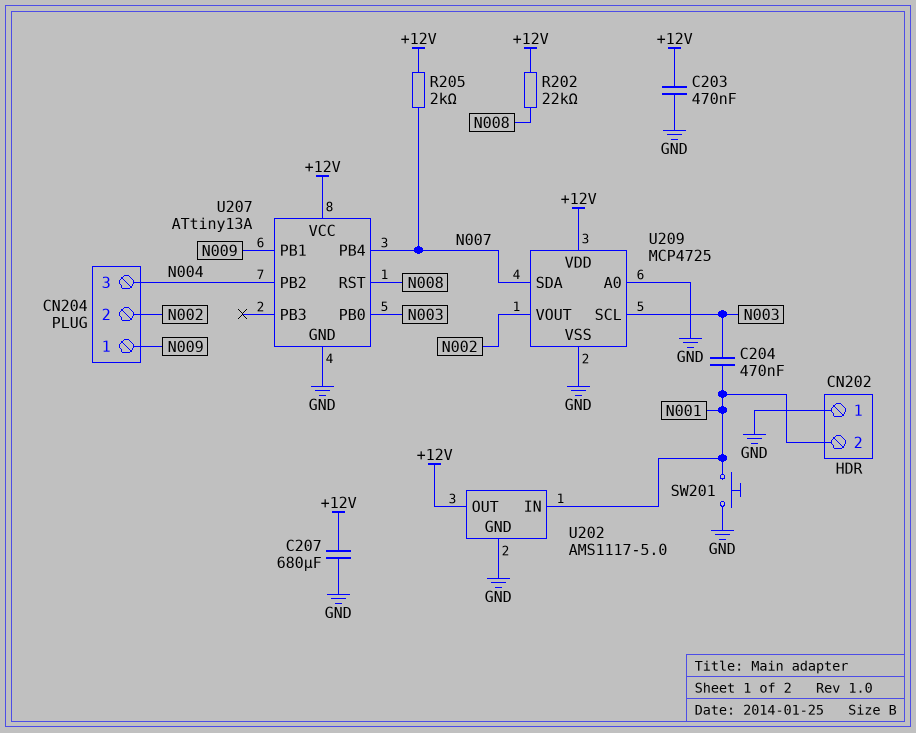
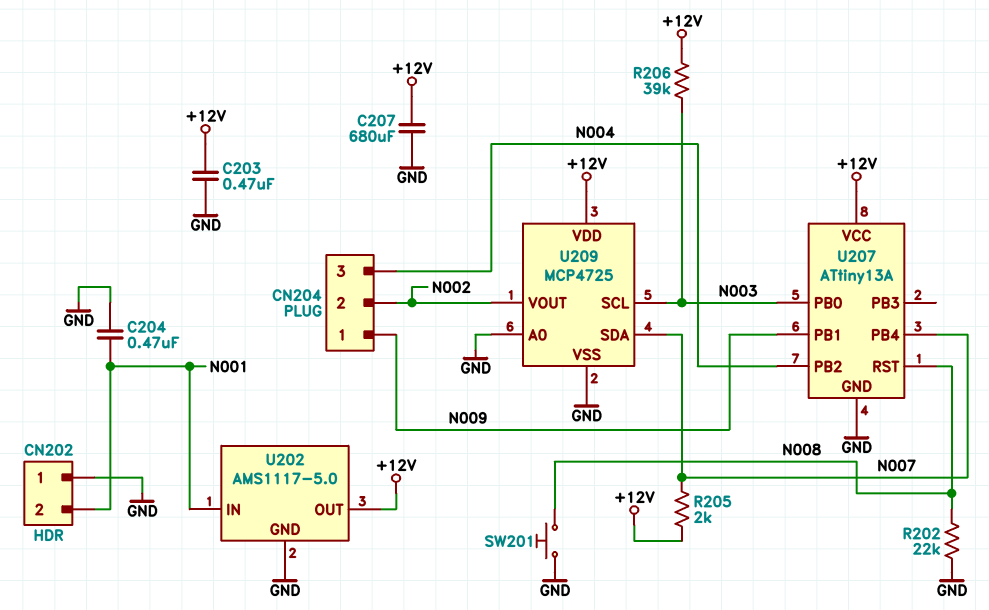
C204: 470nF (N001, N003) -> 470nF (GND, N001)
R202: 22k (+12V, N008) -> 22k (GND, N008)
R206: none -> 39k (+12V, N003)
SW201: button (GND, N001) -> button (GND, N008)

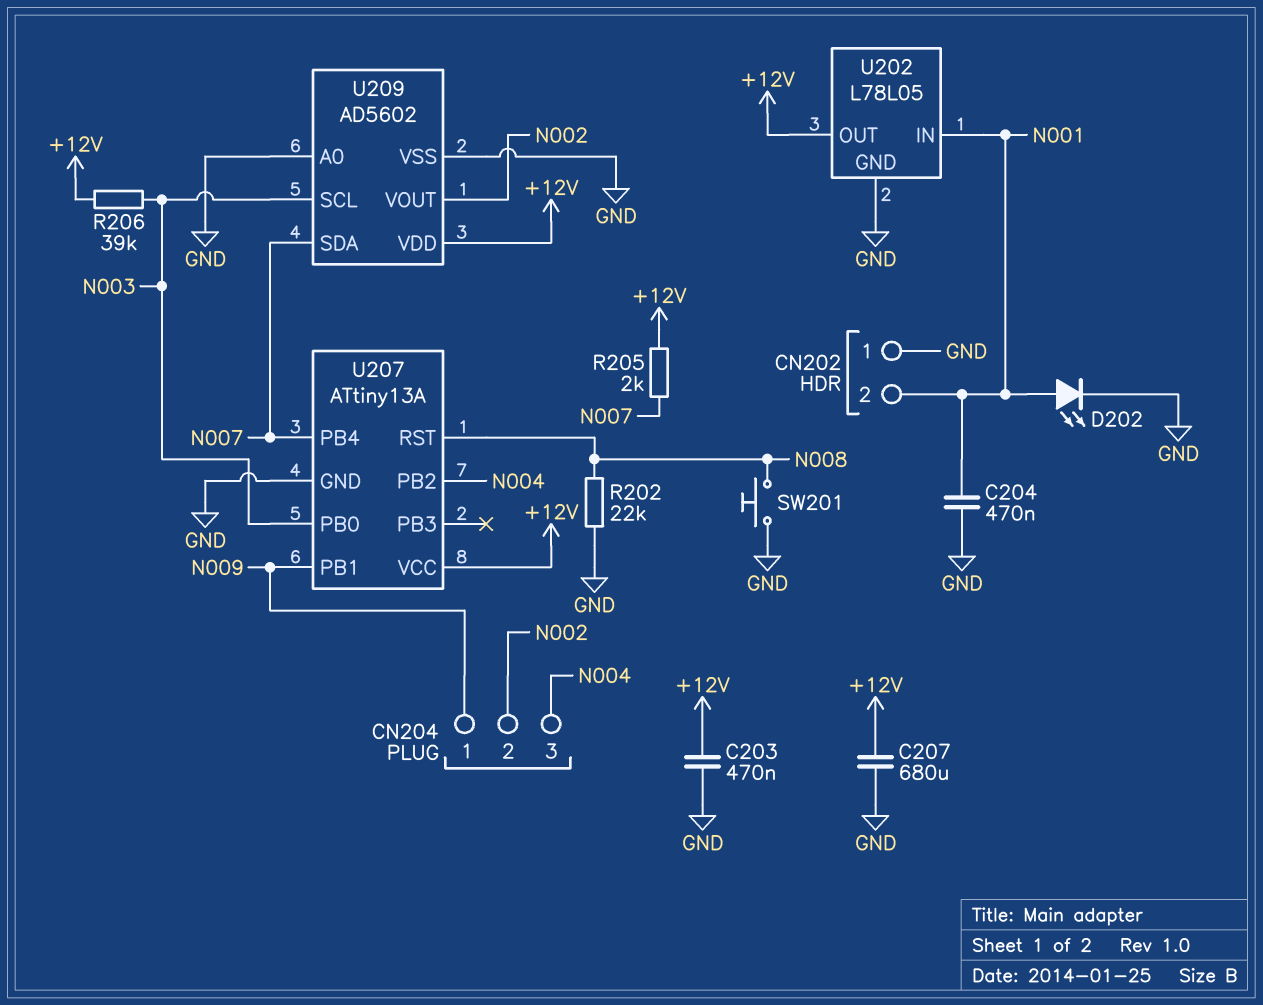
D202: none -> LED (A N001, K GND)
U202: AMS1117-5.0 -> L78L05
U209: MCP4725 -> AD5602

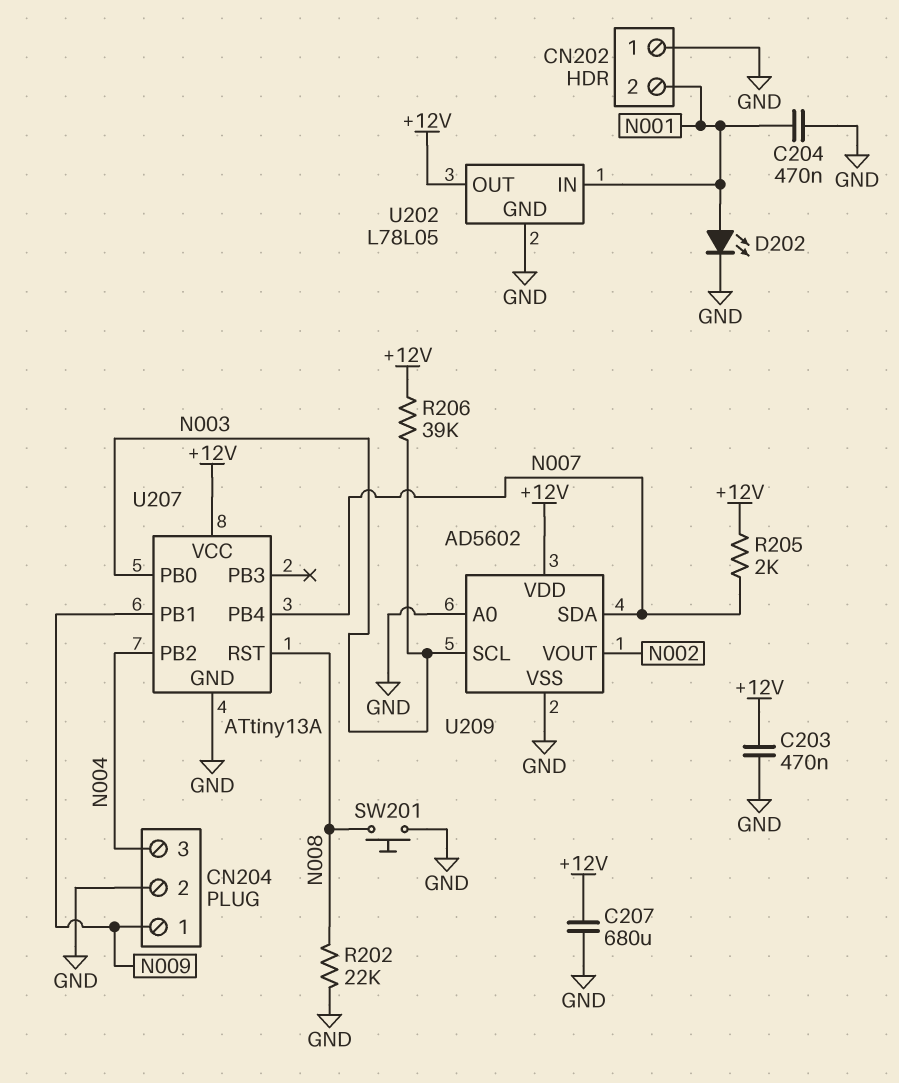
CN204 pin 2: N002 -> GND

